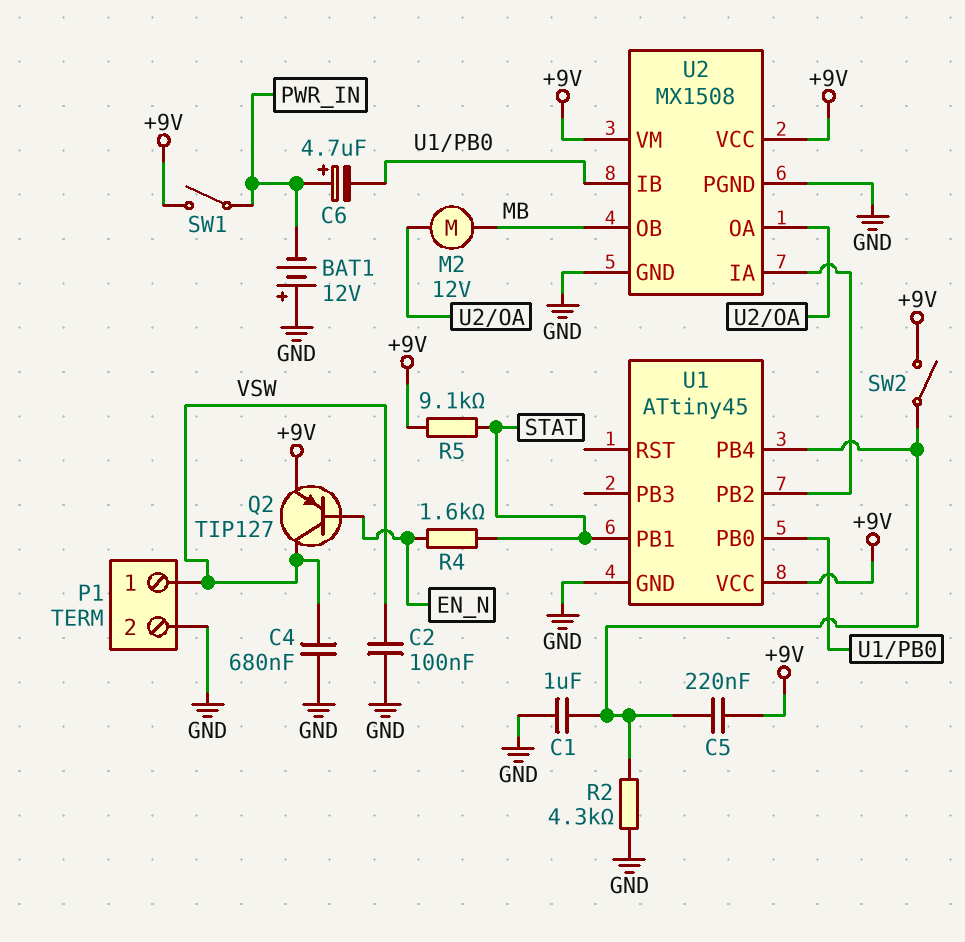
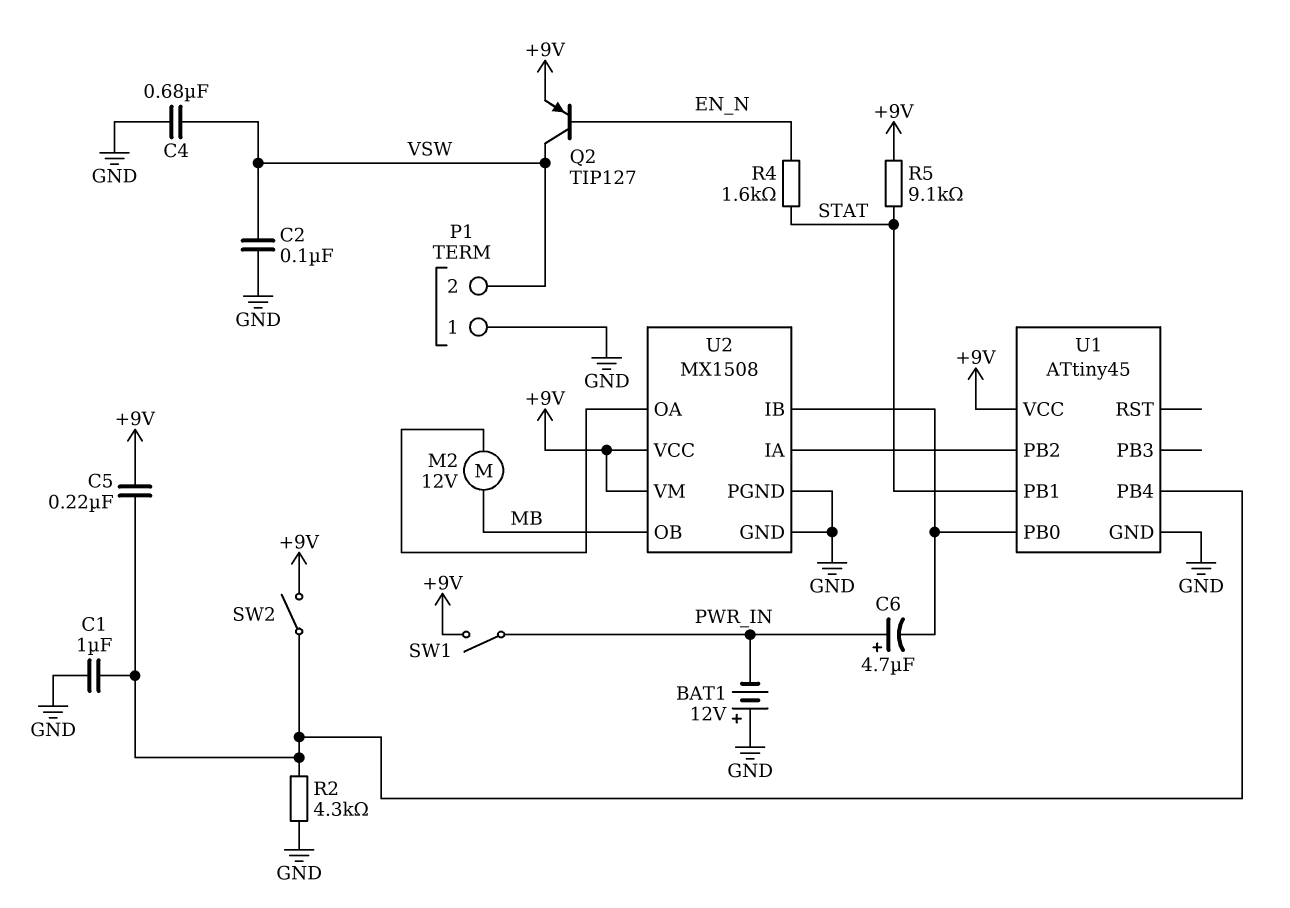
P1 pin 1: VSW -> GND
P1 pin 2: GND -> VSW

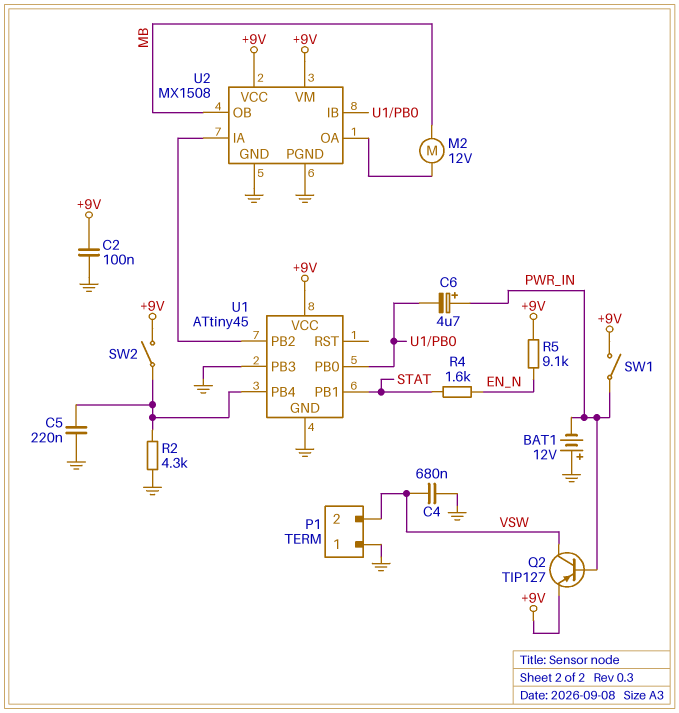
C1: 1uF (GND, U1/PB4) -> none
C2: 100nF (GND, VSW) -> 100nF (+9V, GND)
C5: 220nF (+9V, U1/PB4) -> 220nF (GND, U1/PB4)
Q2: PNP TIP127 (B EN_N, C VSW, E +9V) -> PNP TIP127 (B PWR_IN, C VSW, E +9V)
R5: 9.1k (+9V, STAT) -> 9.1k (+9V, EN_N)
U1 pin PB3: none -> GND

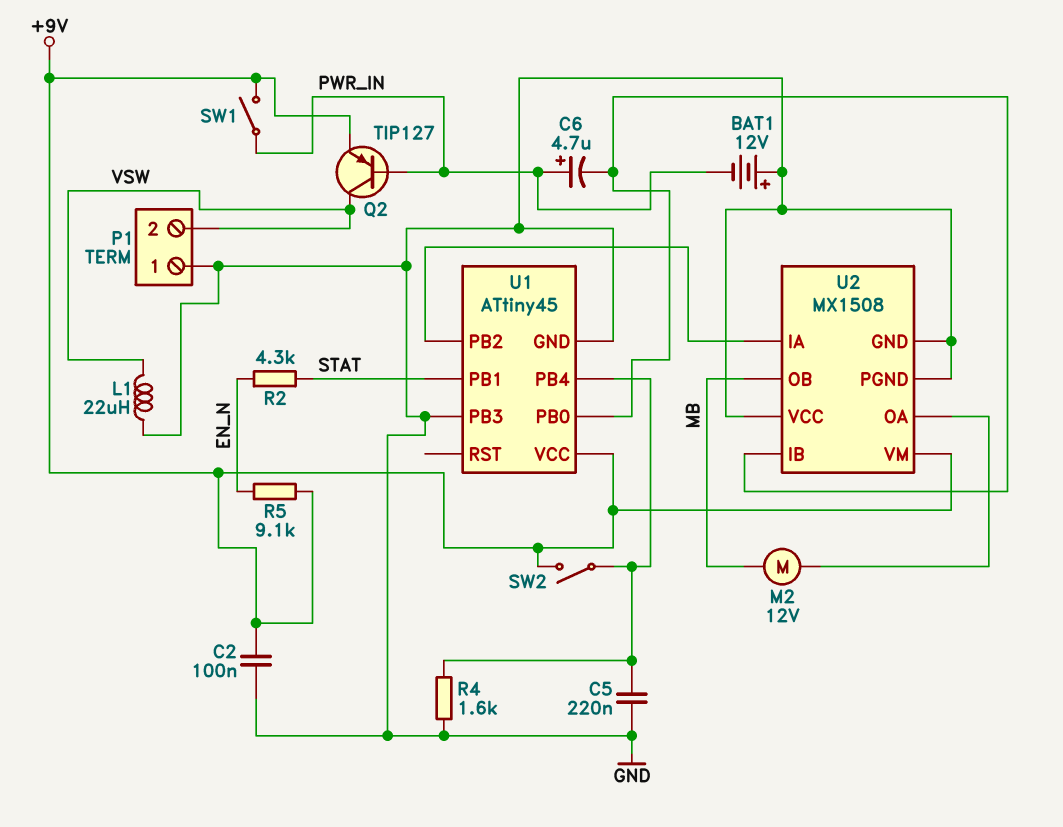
C4: 680nF (GND, VSW) -> none
L1: none -> 22uH (GND, VSW)
R2: 4.3k (GND, U1/PB4) -> 4.3k (EN_N, STAT)
R4: 1.6k (EN_N, STAT) -> 1.6k (GND, U1/PB4)
U2 pin VCC: +9V -> GND

